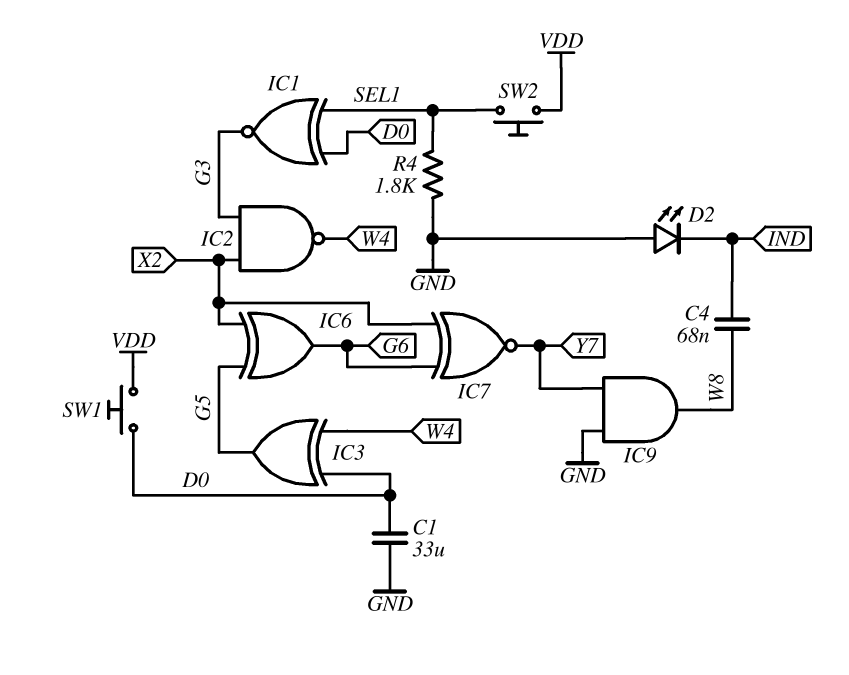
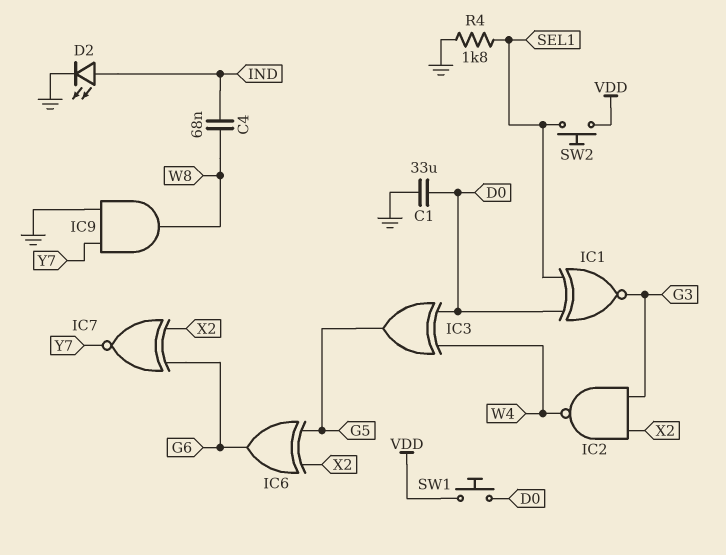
D2: LED (A GND, K IND) -> LED (A IND, K GND)

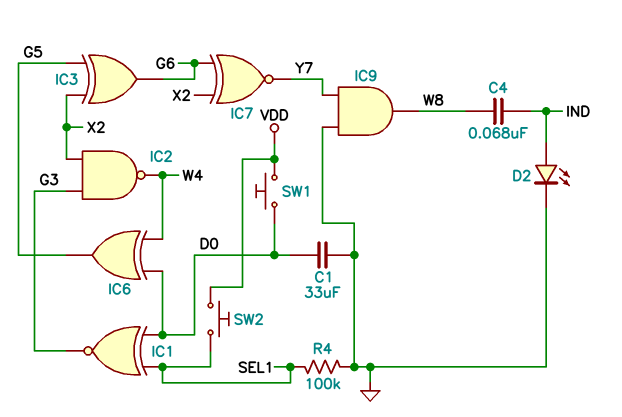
IC3: XOR (in D0, in W4, out G5) -> XOR (in G5, in X2, out G6)
IC6: XOR (in G5, in X2, out G6) -> XOR (in D0, in W4, out G5)
R4: 1.8k (GND, SEL1) -> 100k (GND, SEL1)

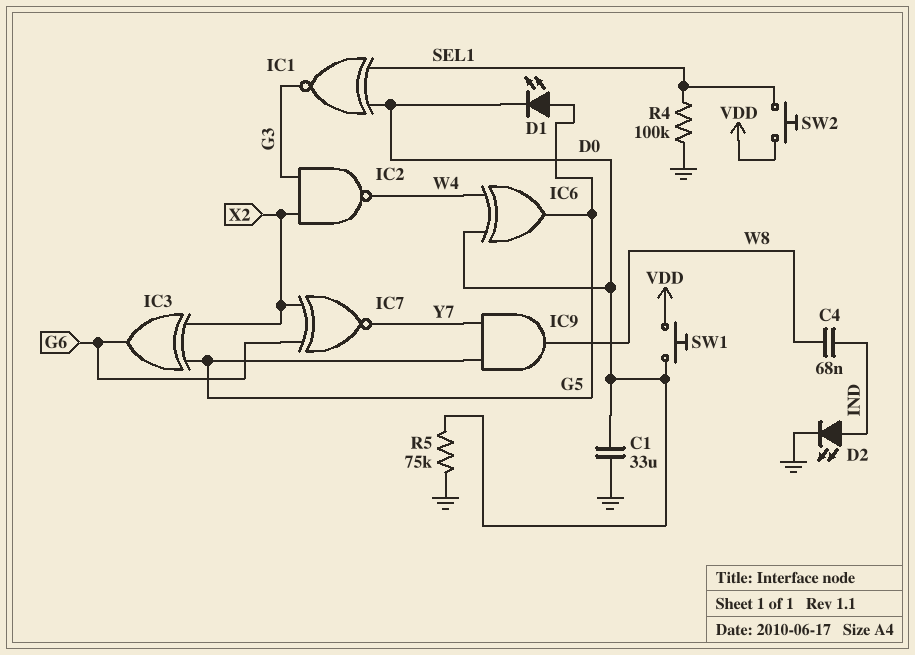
D1: none -> LED (A G5, K D0)
IC9: AND (in GND, in Y7, out W8) -> AND (in G5, in Y7, out W8)
R5: none -> 75k (D0, GND)

